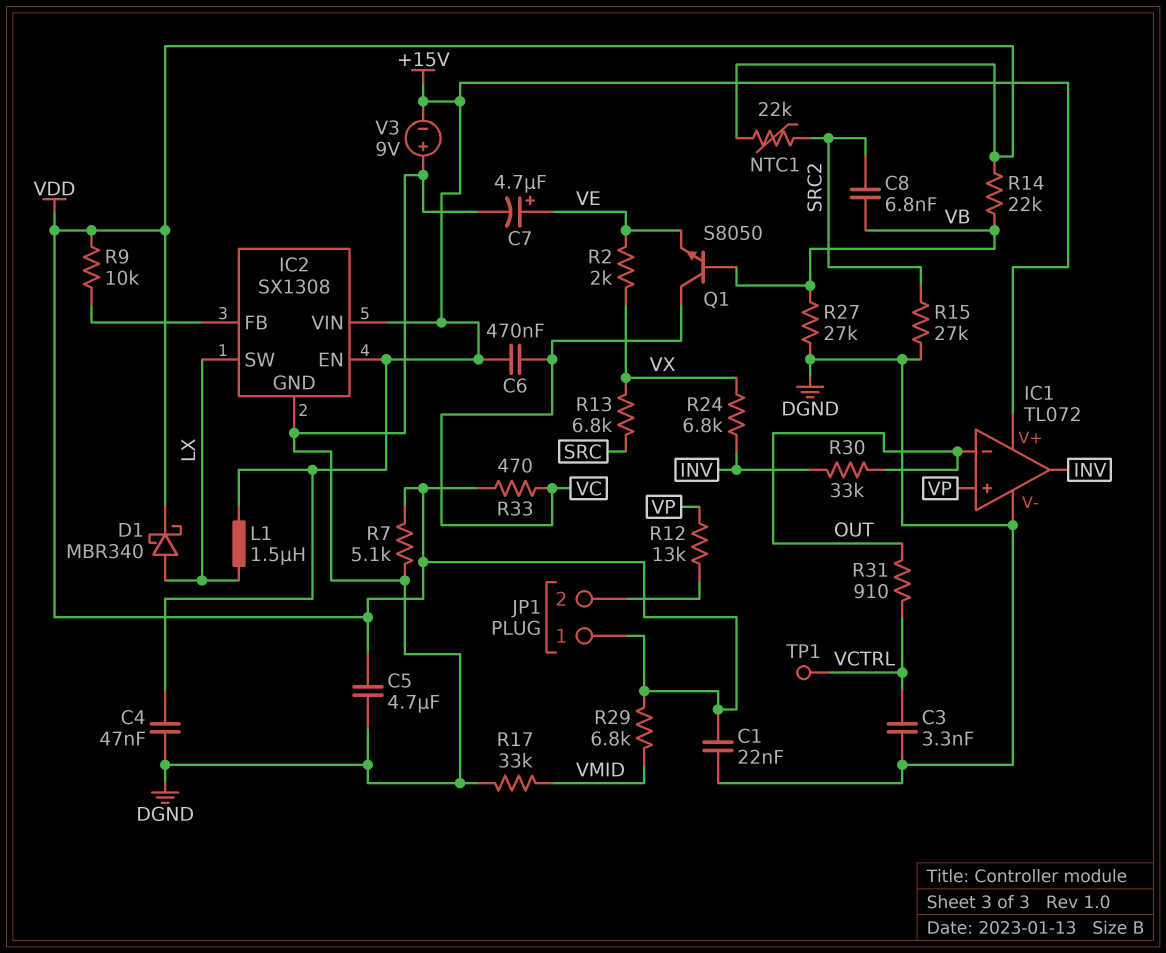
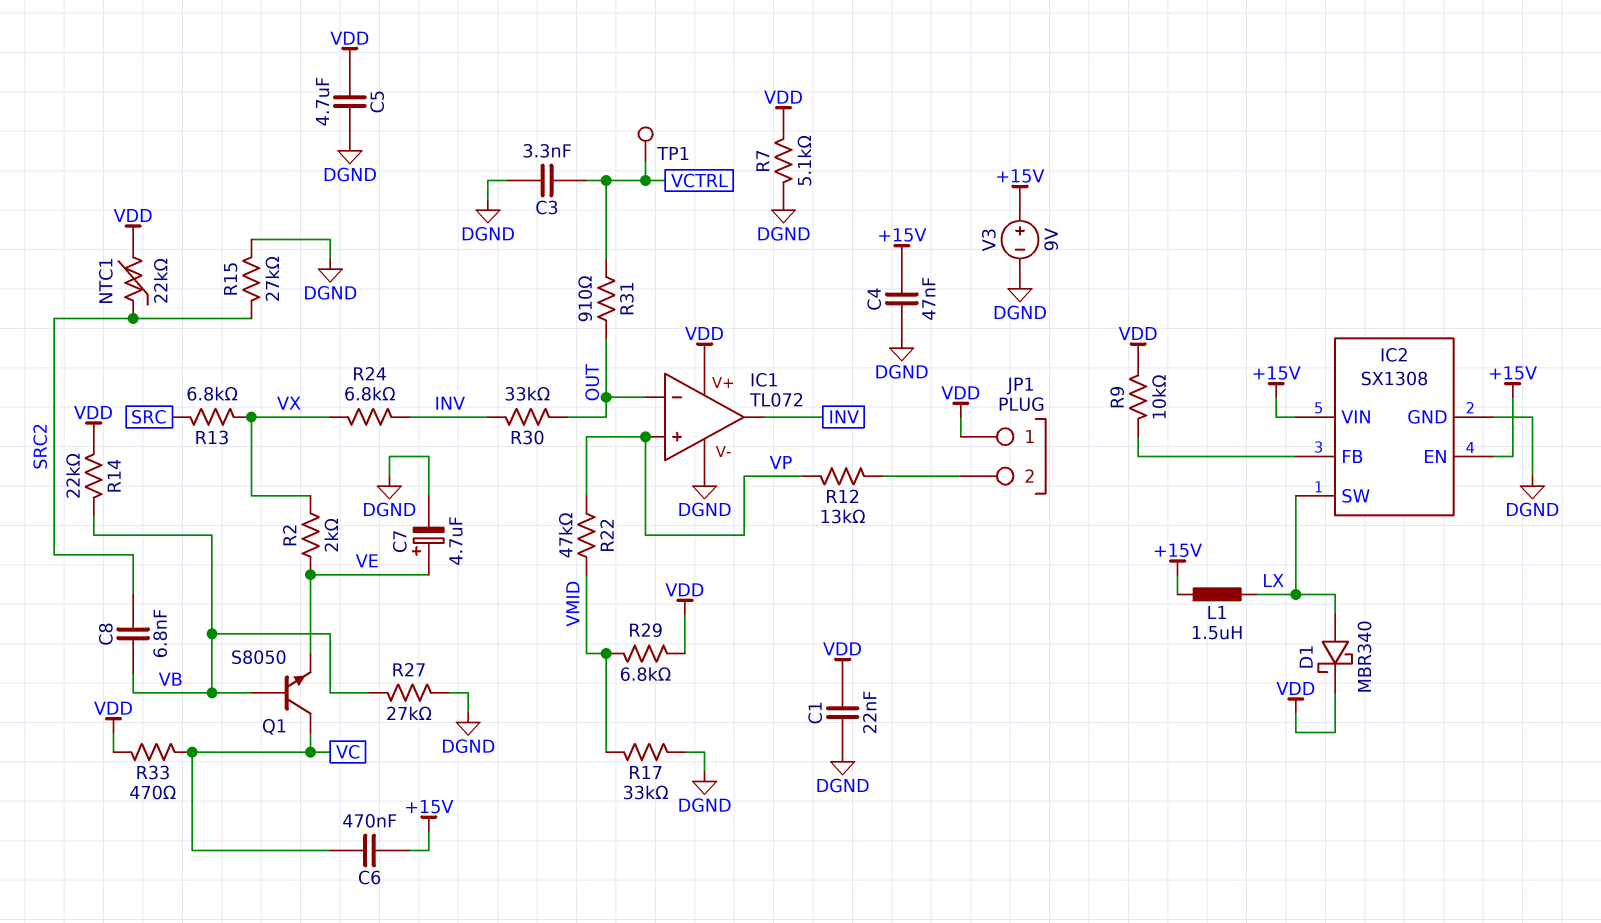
IC1 pin V+: +15V -> VDD
R22: none -> 47k (VMID, VP)
V3: 9V (plus DGND, minus +15V) -> 9V (plus +15V, minus DGND)

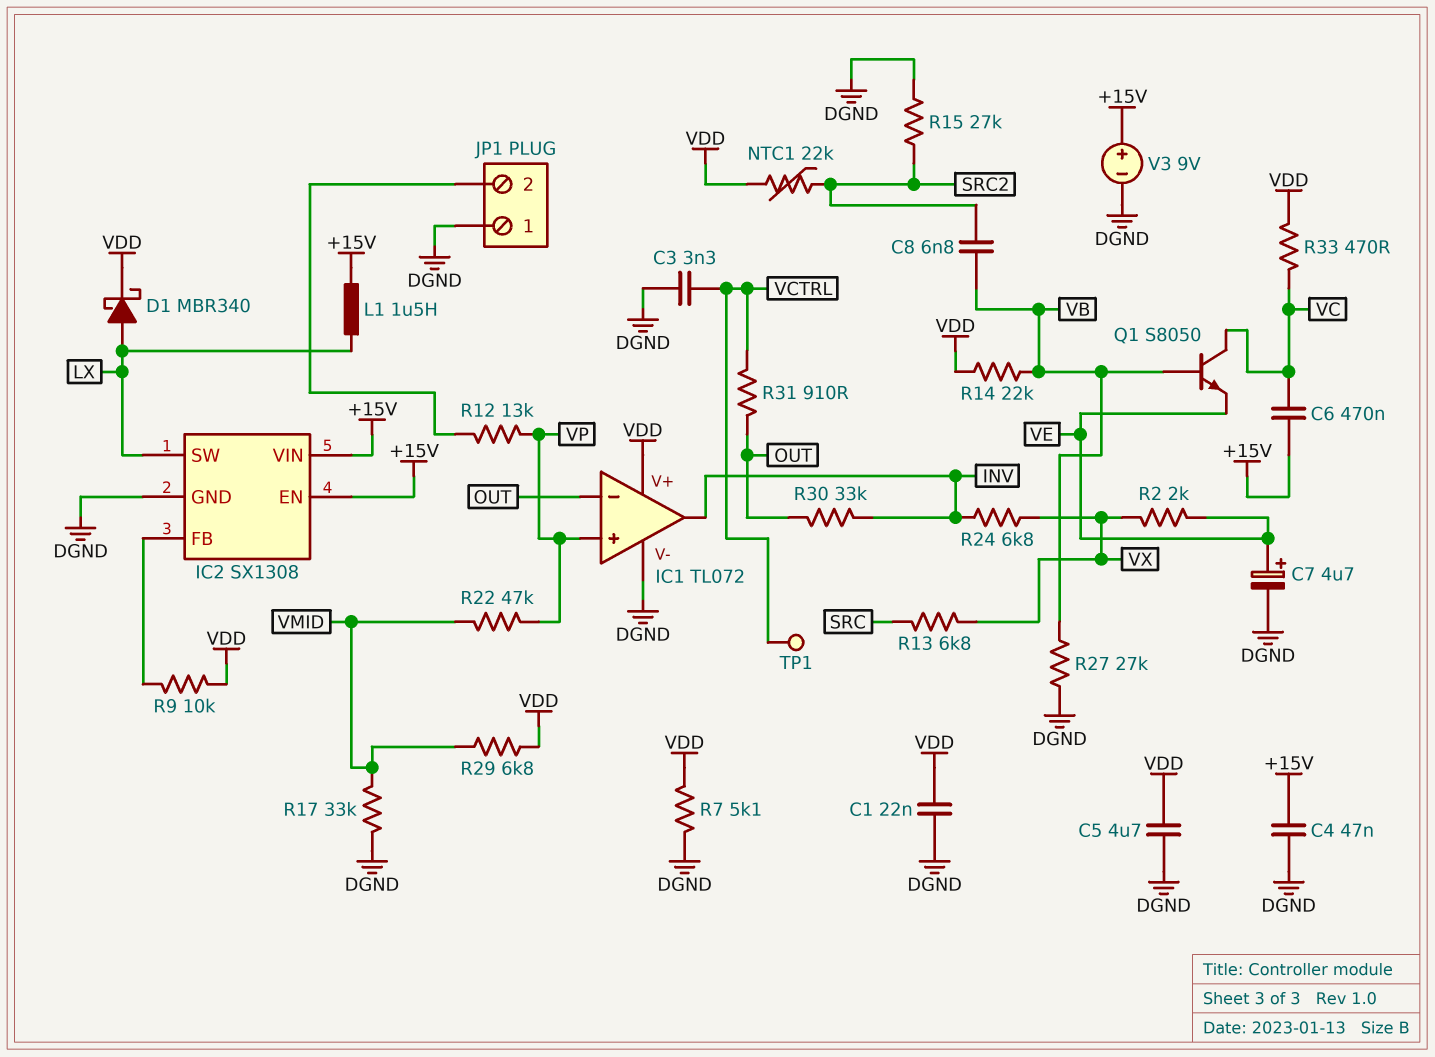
JP1 pin 1: VDD -> DGND

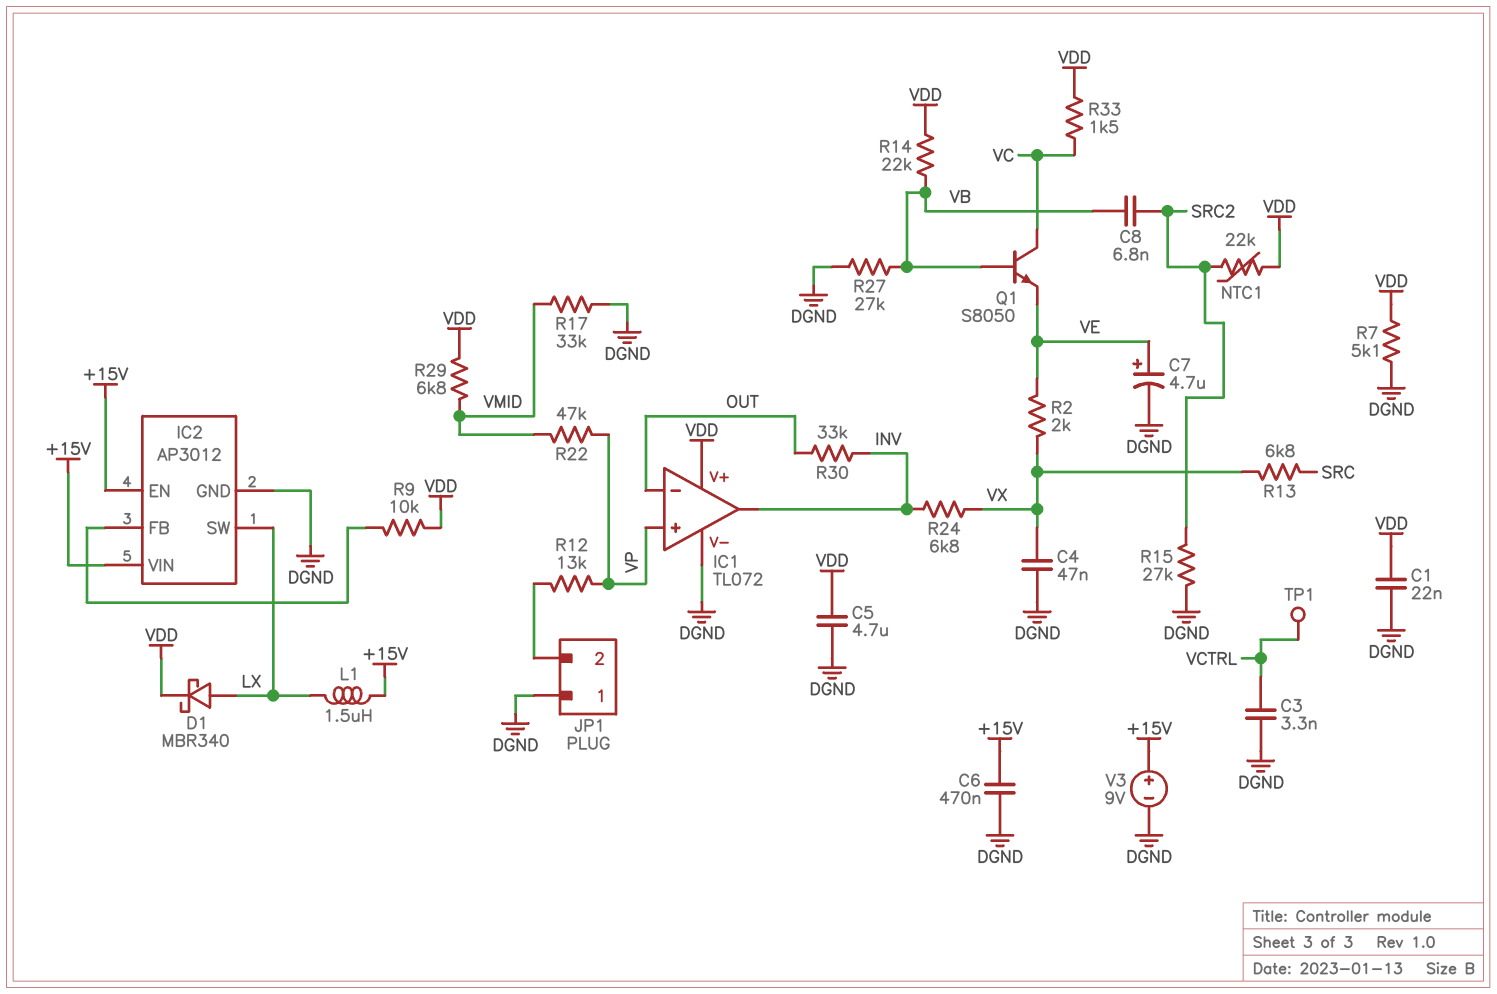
C4: 47nF (+15V, DGND) -> 47nF (DGND, VX)
C6: 470nF (+15V, VC) -> 470nF (+15V, DGND)
IC2: SX1308 -> AP3012
R31: 910 (OUT, VCTRL) -> none
R33: 470 (VC, VDD) -> 1.5k (VC, VDD)

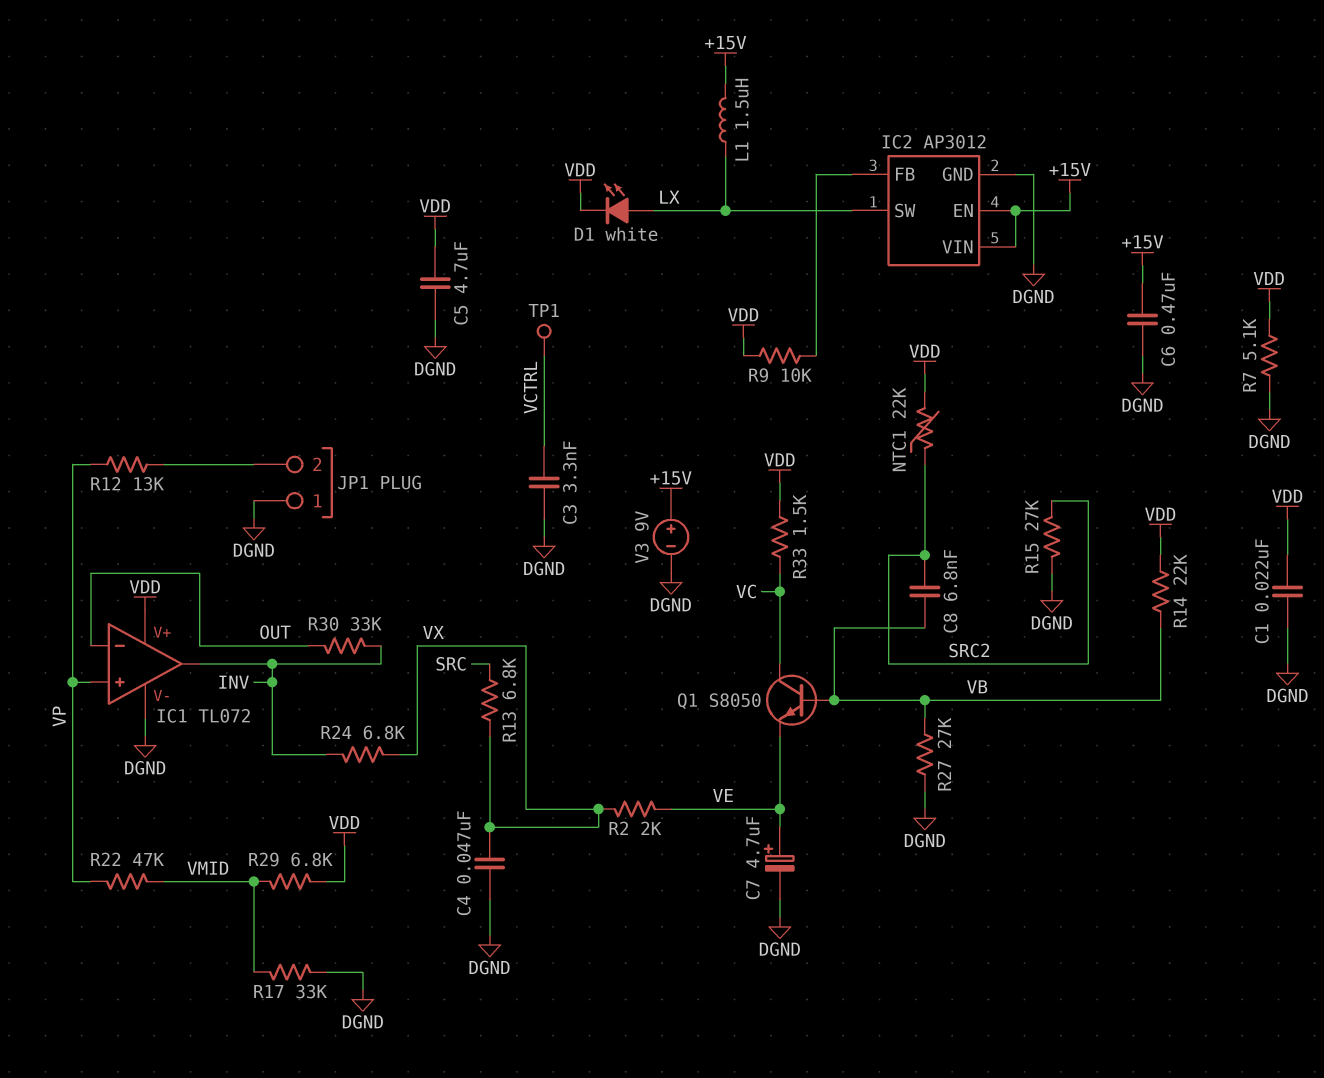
D1: schottky MBR340 (A LX, K VDD) -> LED white (A LX, K VDD)

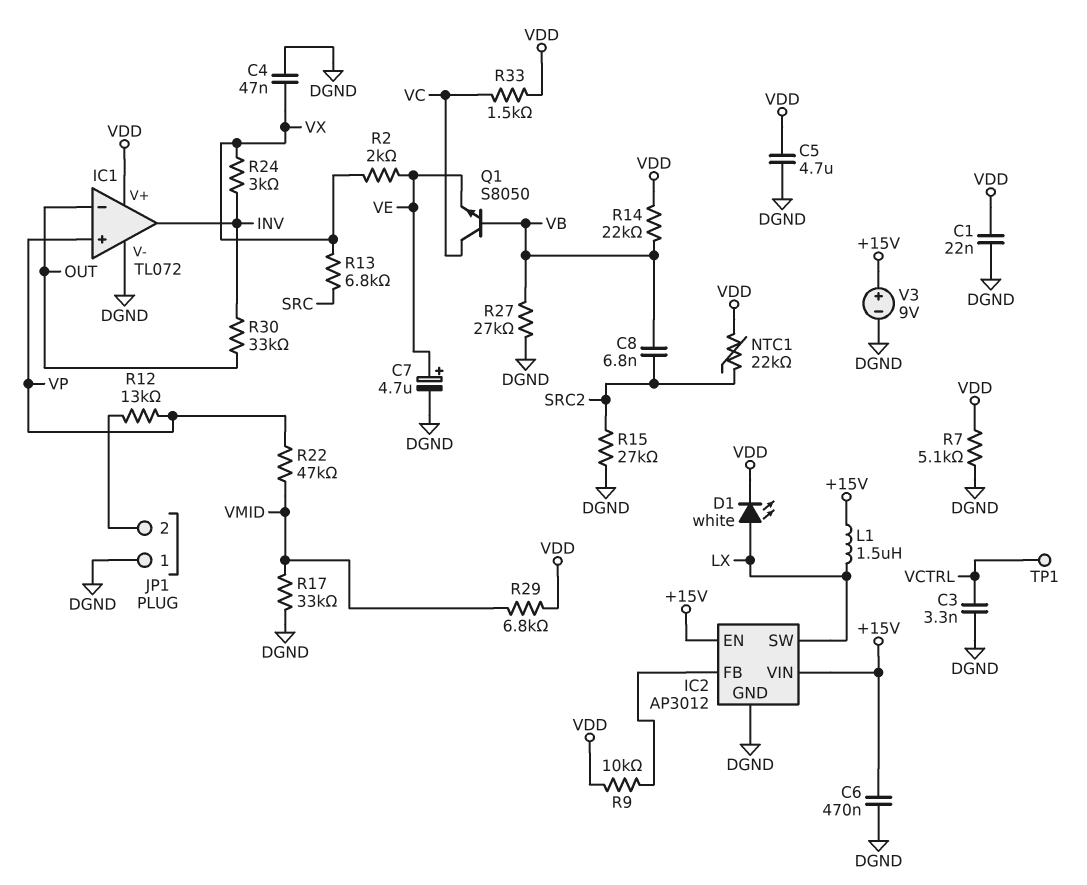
R24: 6.8k (INV, VX) -> 3k (INV, VX)

